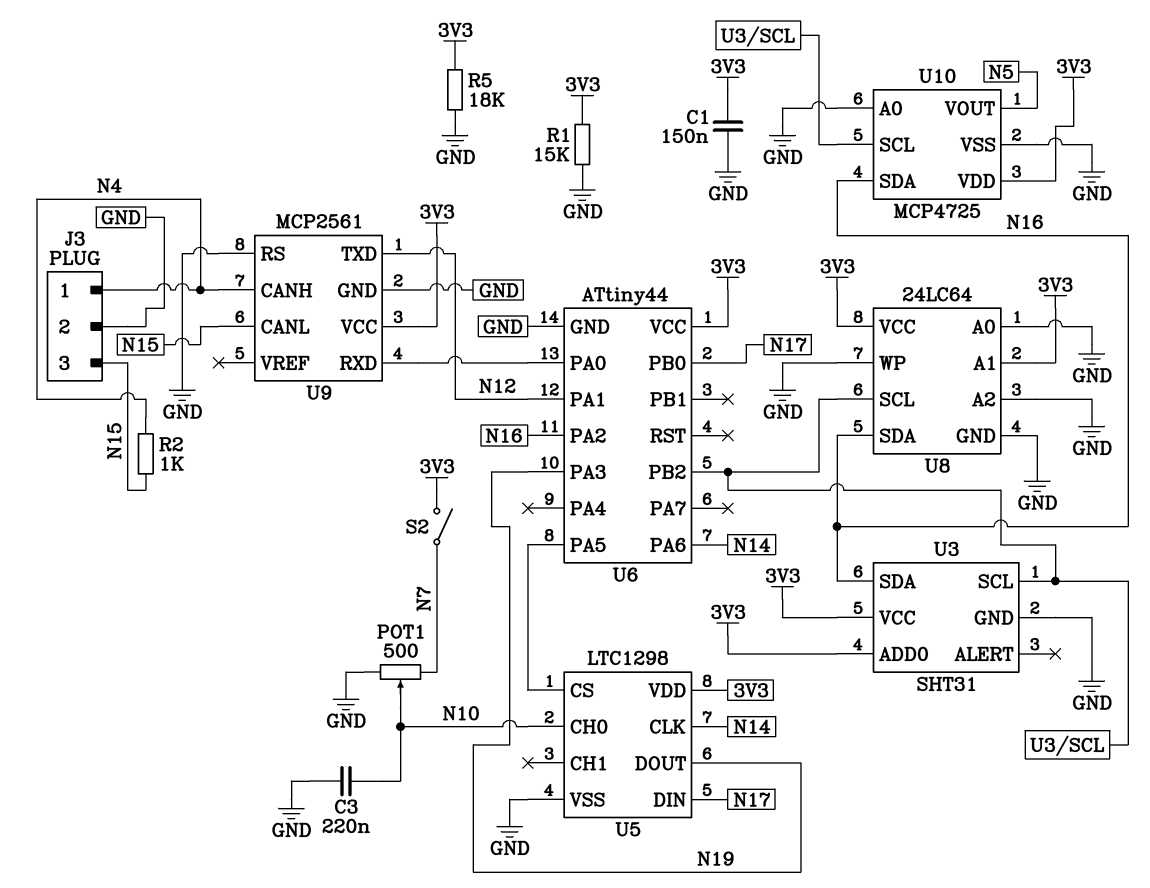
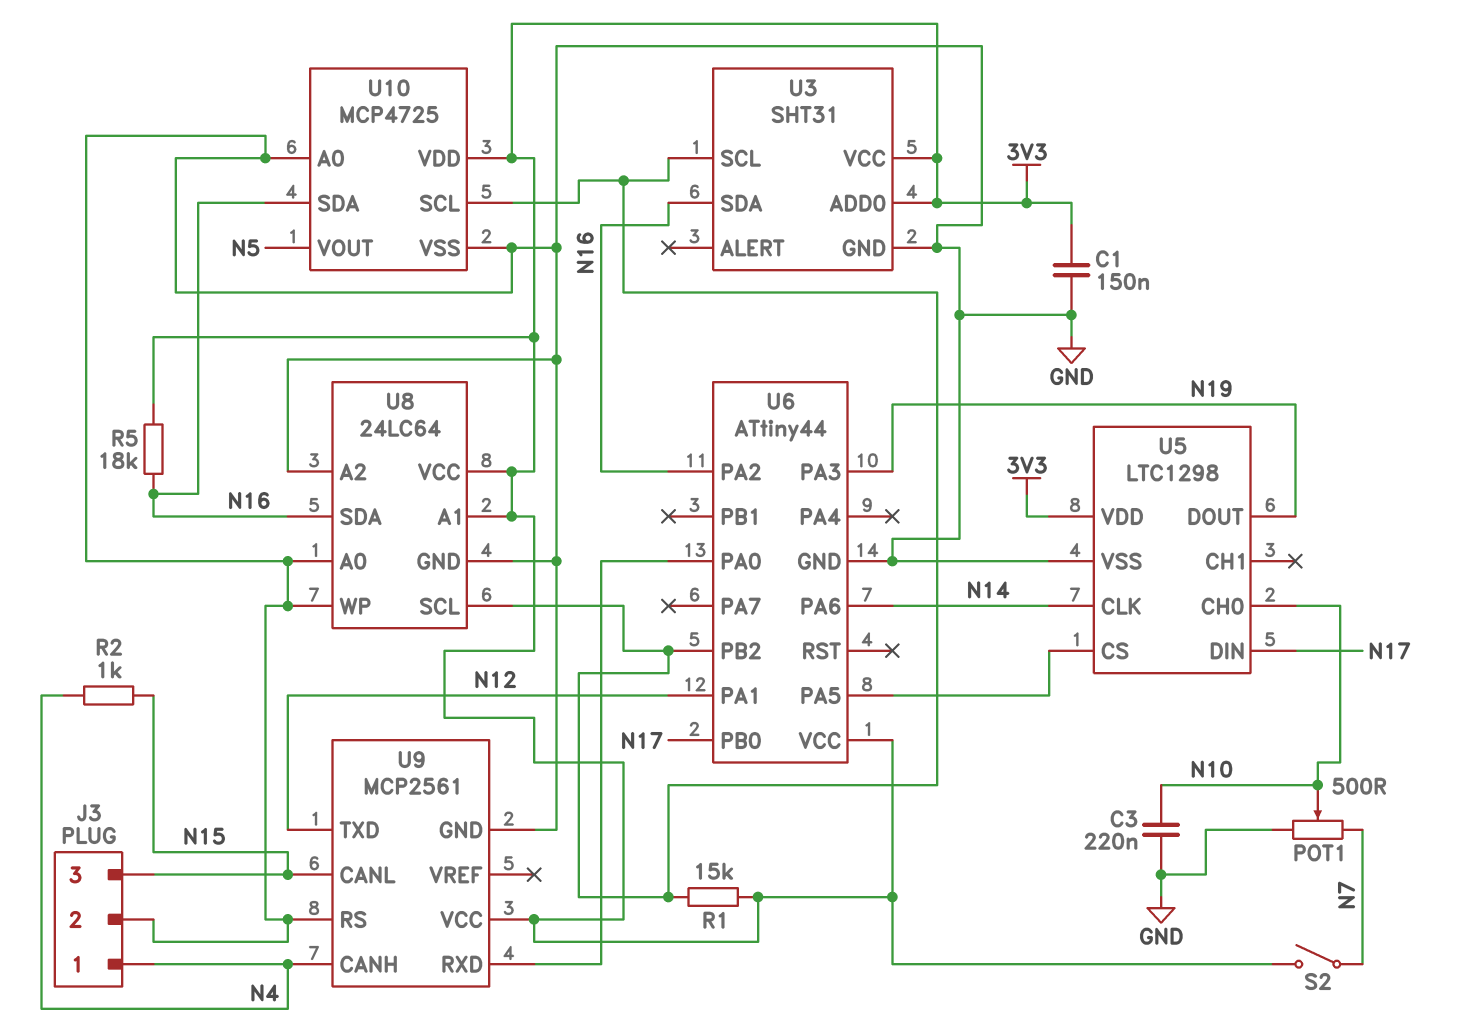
R1: 15k (3V3, GND) -> 15k (3V3, U3/SCL)
R5: 18k (3V3, GND) -> 18k (3V3, N16)

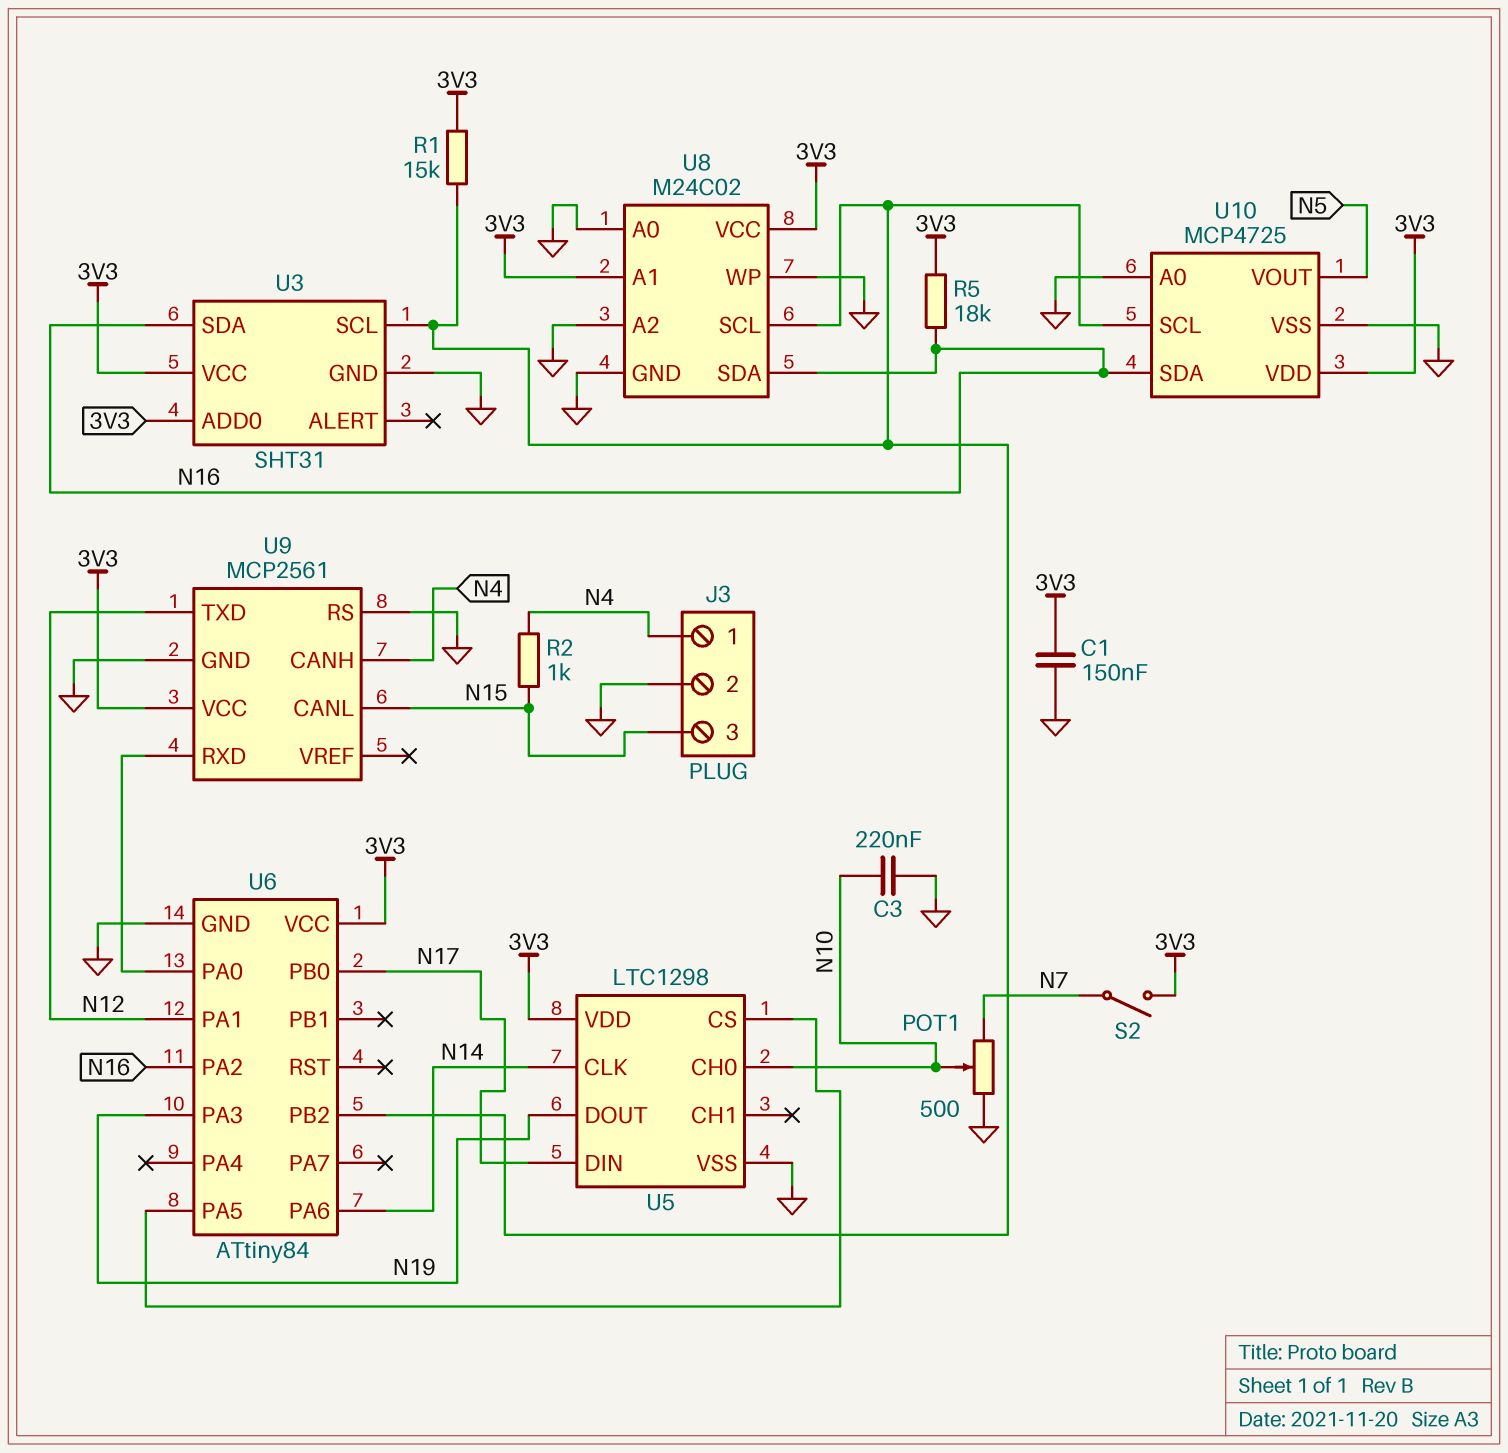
U6: ATtiny44 -> ATtiny84
U8: 24LC64 -> M24C02

